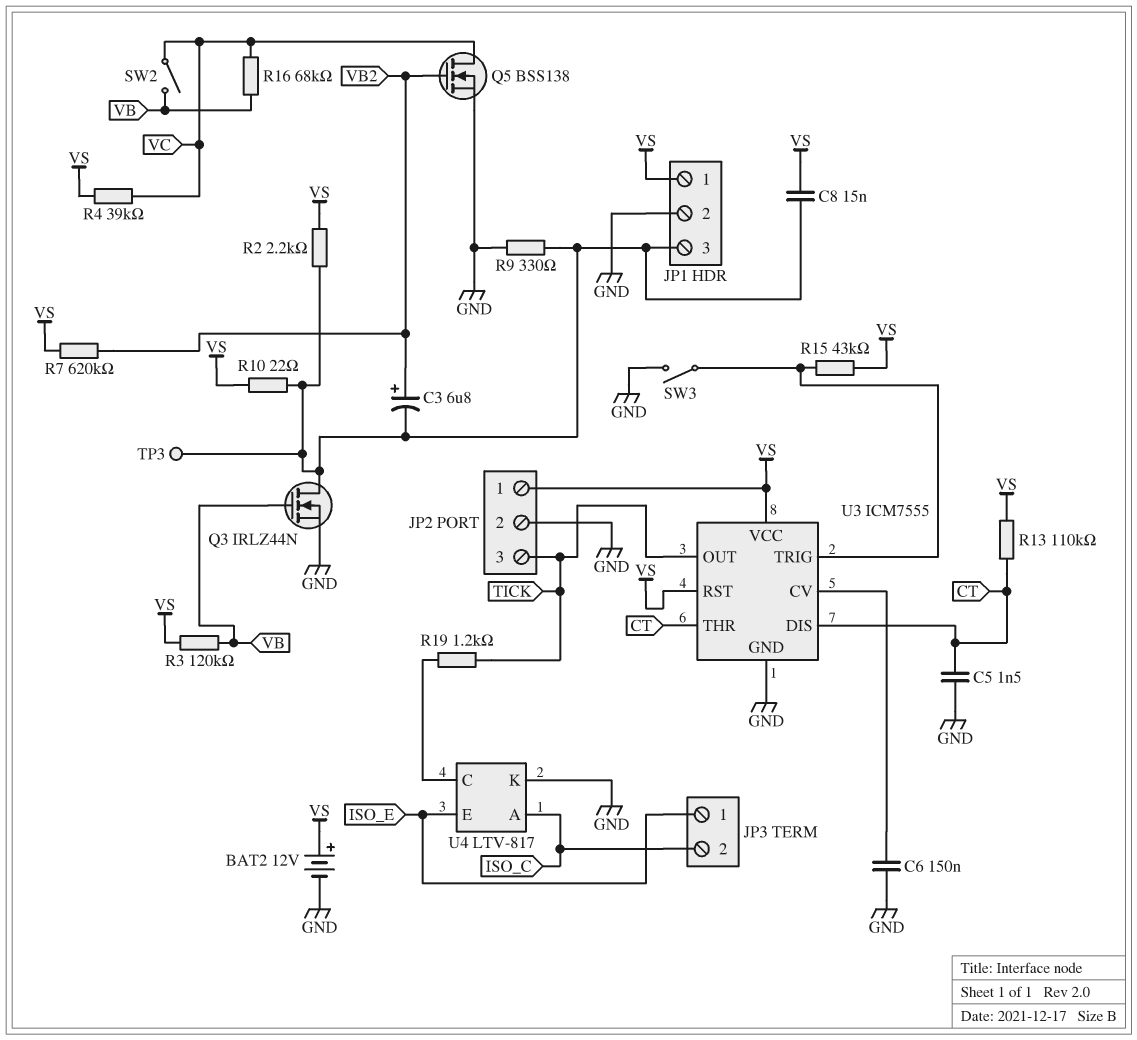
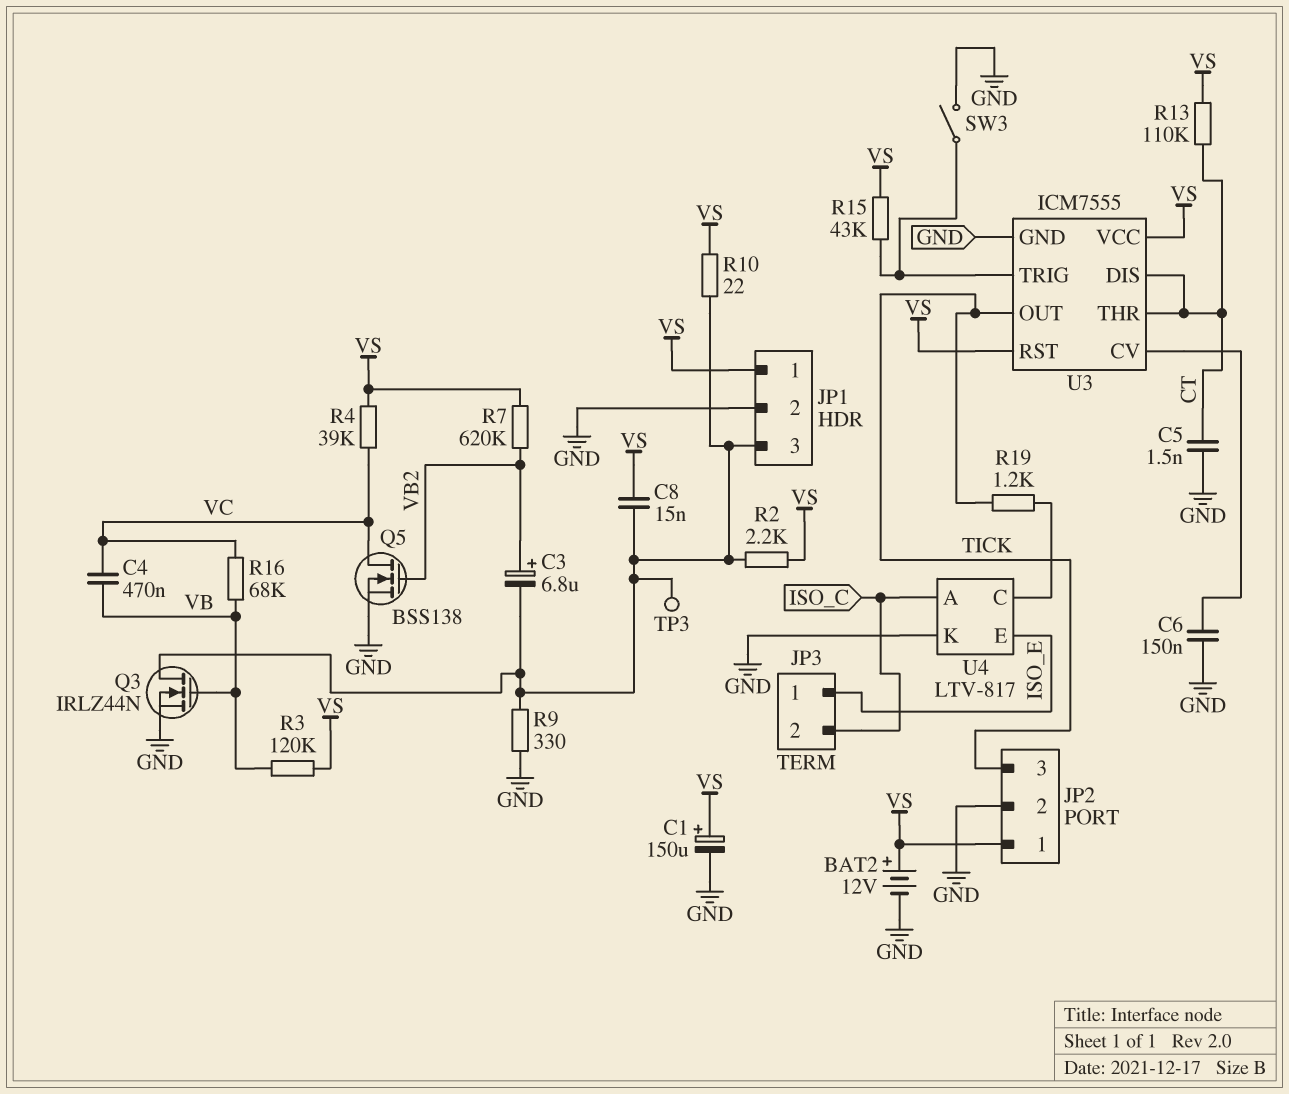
C1: none -> 150uF (plus VS, minus GND)
C4: none -> 470nF (VB, VC)
SW2: switch (VB, VC) -> none

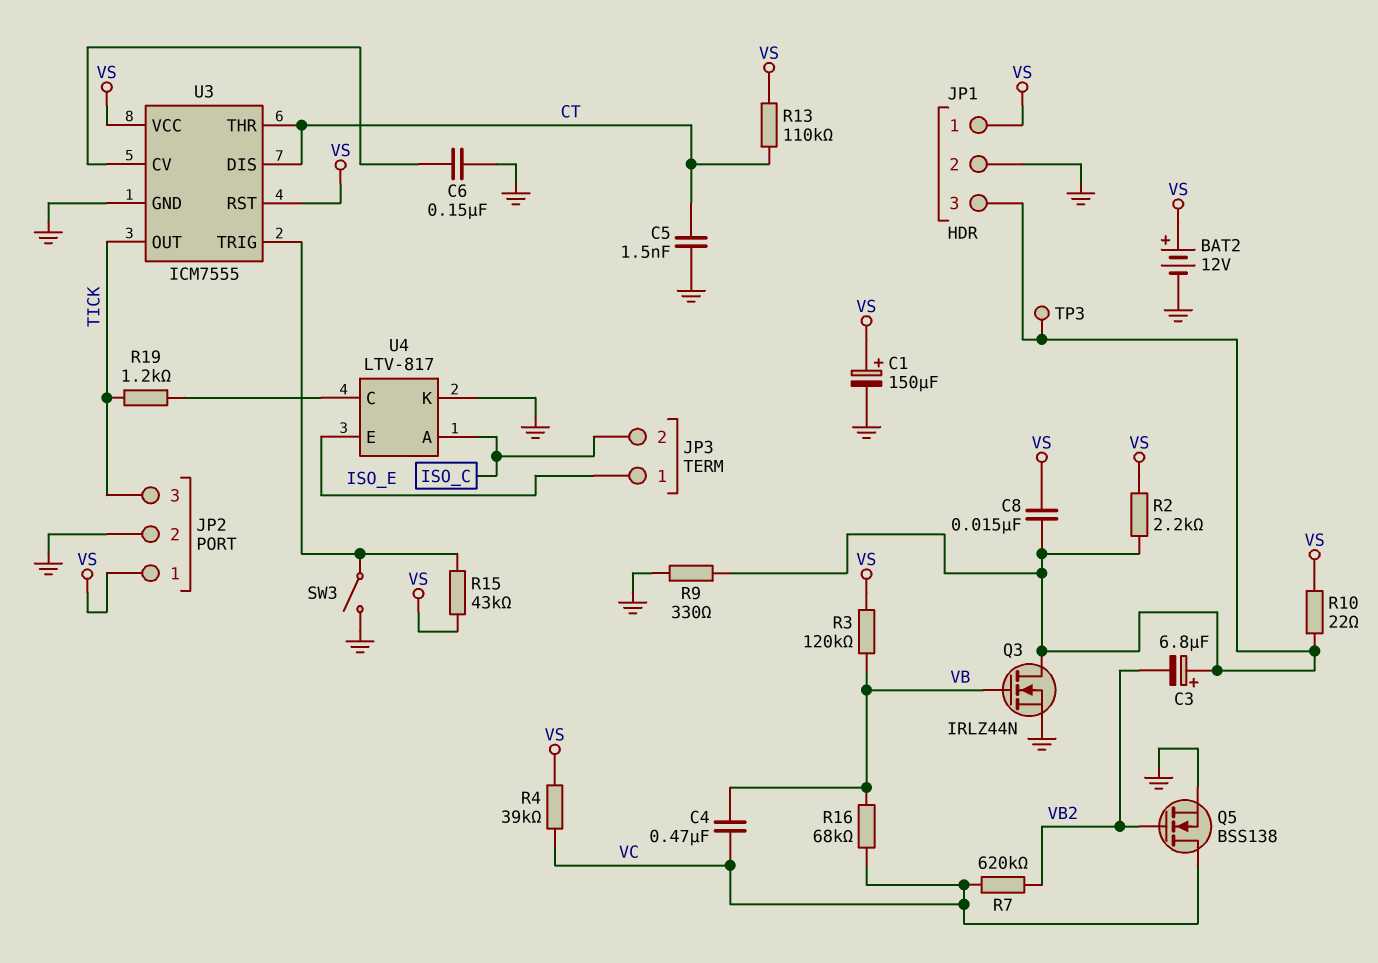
C3: 6.8uF (plus VB2, minus JP1/3) -> 6.8uF (plus JP1/3, minus VB2)
R7: 620k (VB2, VS) -> 620k (VB2, VC)

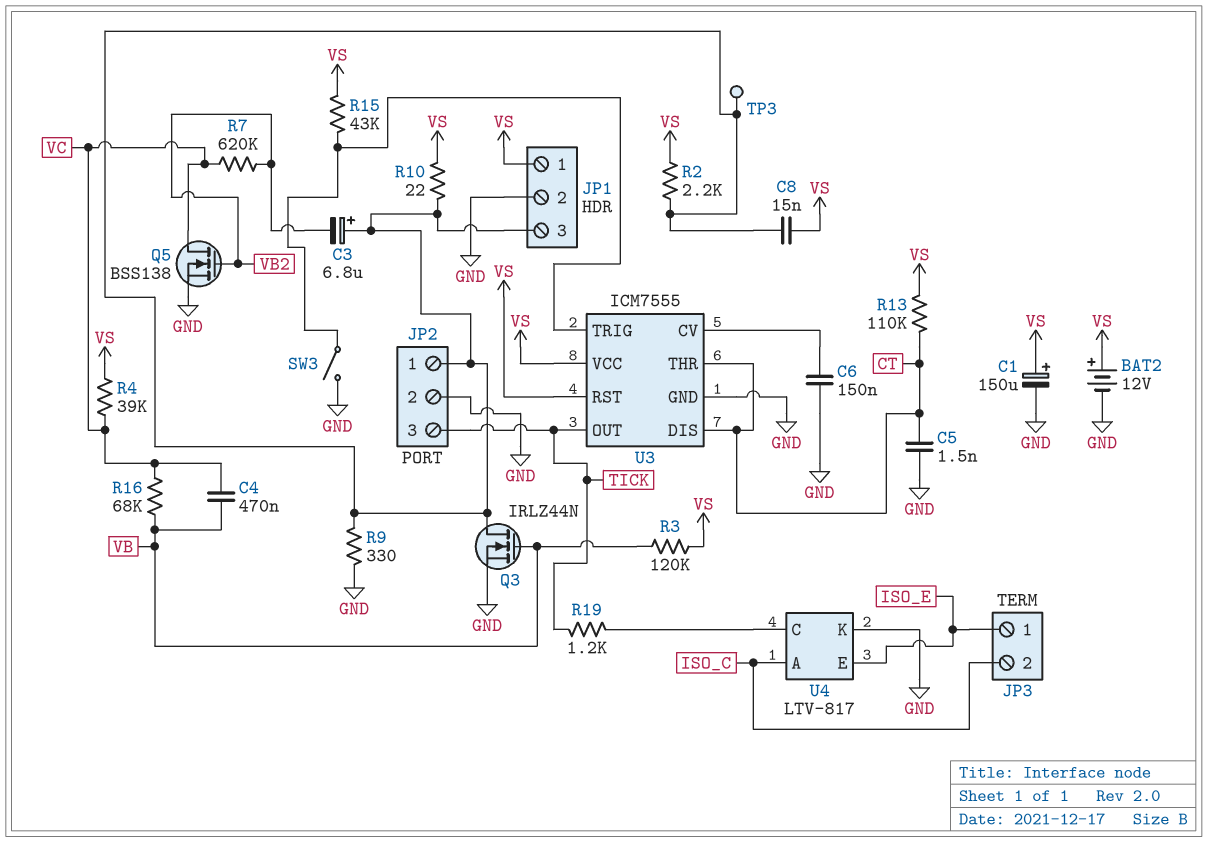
JP2 pin 1: VS -> JP1/3

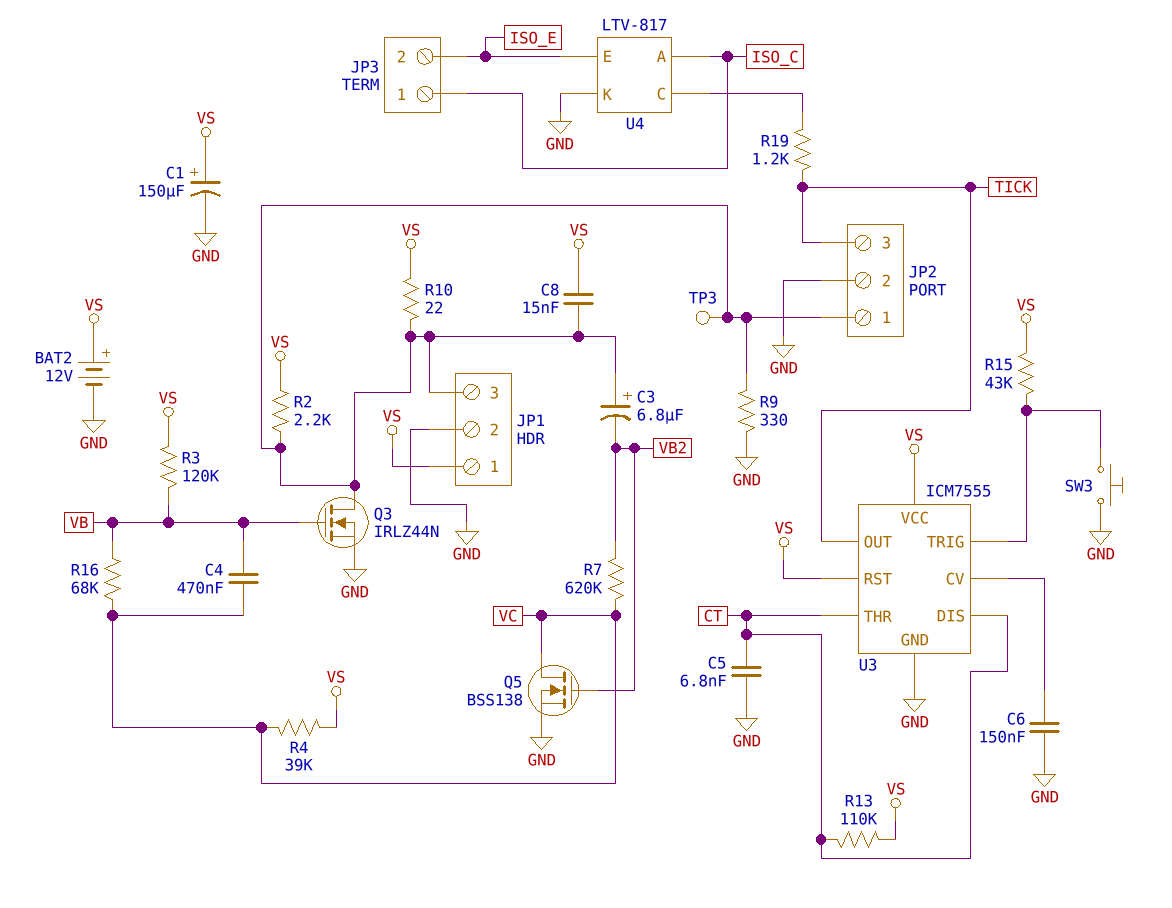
C5: 1.5nF (CT, GND) -> 6.8nF (CT, GND)
JP3 pin 1: ISO_E -> ISO_C
JP3 pin 2: ISO_C -> ISO_E
SW3: switch (GND, U3/TRIG) -> button (GND, U3/TRIG)

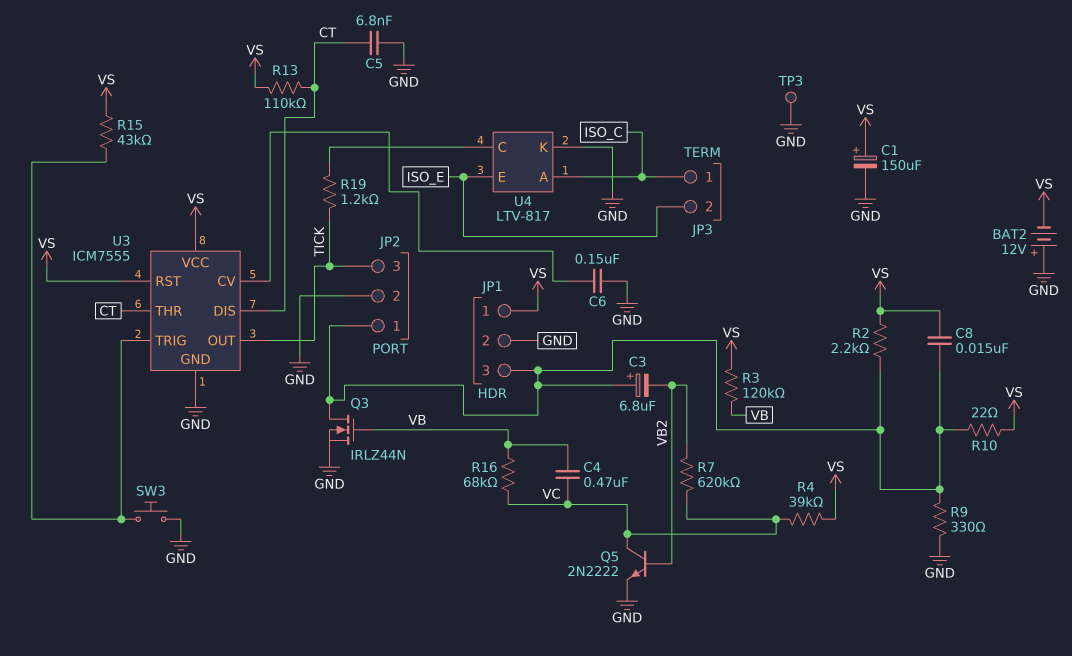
BAT2: 12V (plus VS, minus GND) -> 12V (plus GND, minus VS)
Q5: NMOS BSS138 (G VB2, D VC, S GND) -> NPN 2N2222 (B VB2, C VC, E GND)
TP3: test point (JP1/3) -> test point (GND)

